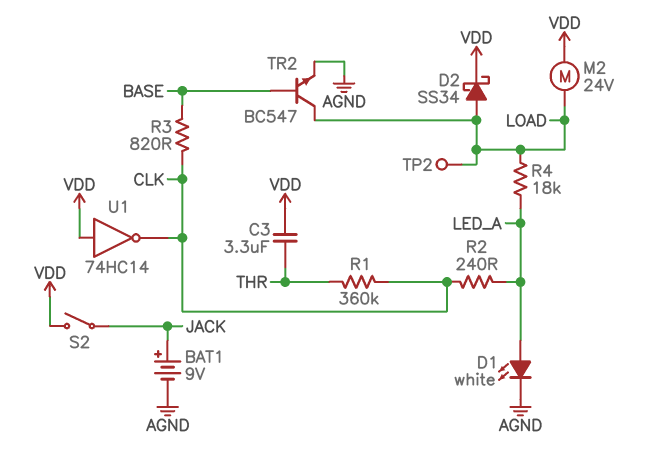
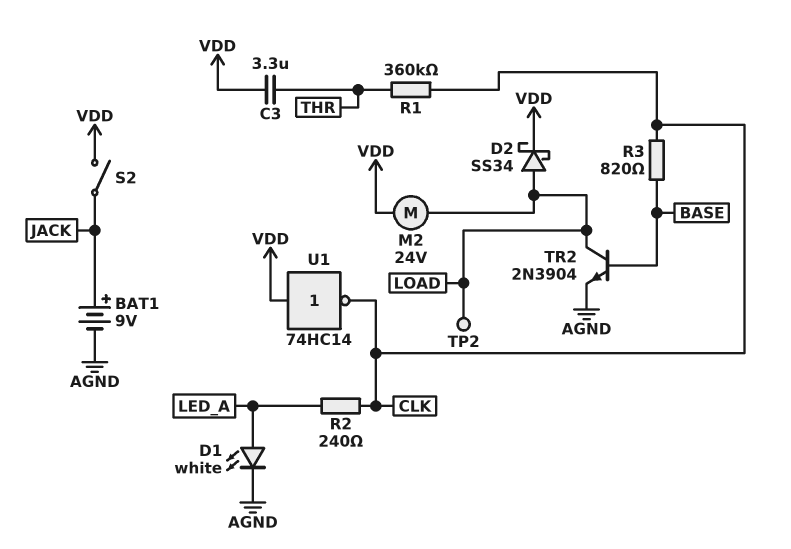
R4: 18k (LED_A, LOAD) -> none
TR2: NPN BC547 (B BASE, C LOAD, E AGND) -> NPN 2N3904 (B BASE, C LOAD, E AGND)

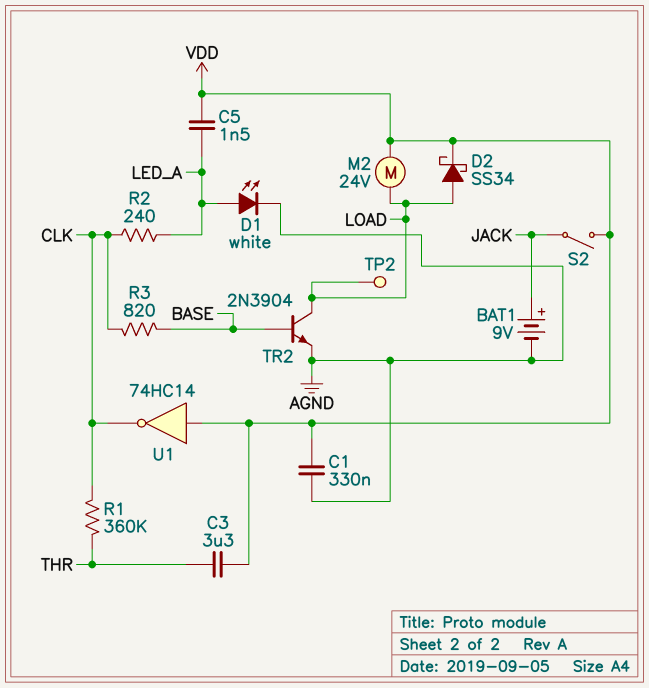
C1: none -> 330nF (AGND, VDD)
C5: none -> 1.5nF (LED_A, VDD)

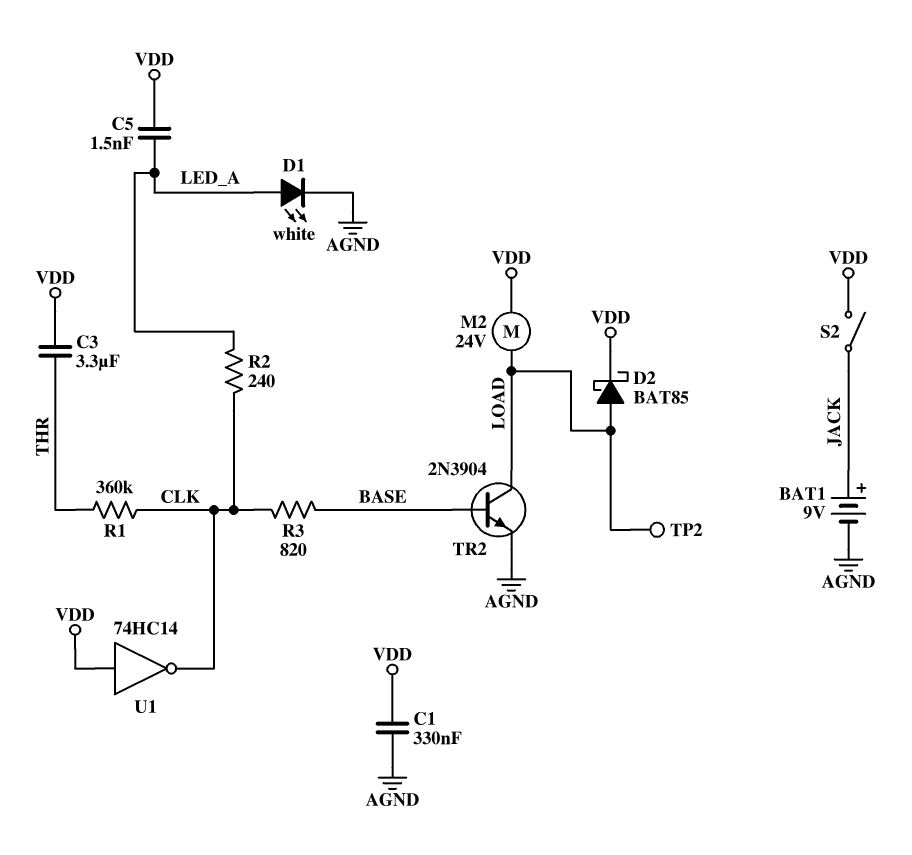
D2: schottky SS34 (A LOAD, K VDD) -> schottky BAT85 (A LOAD, K VDD)

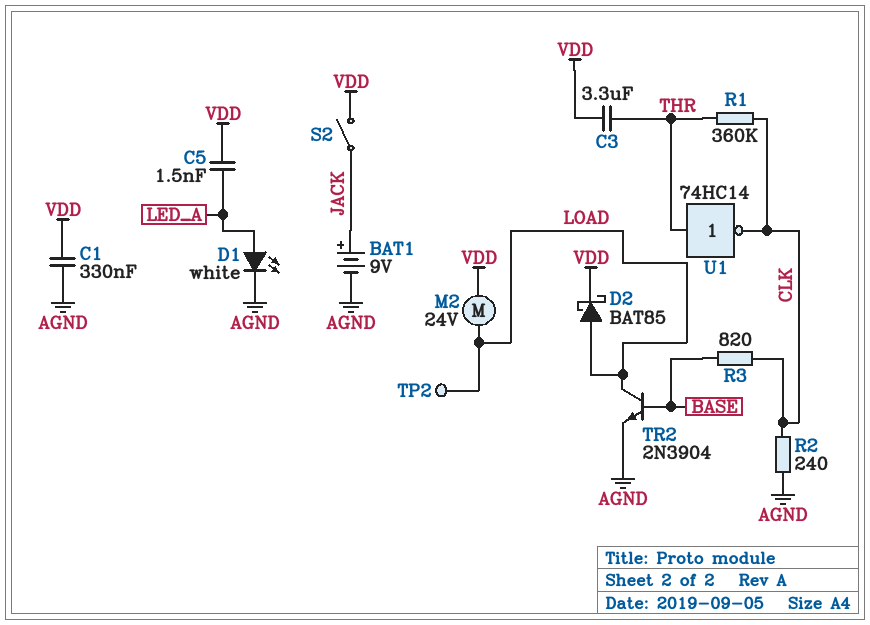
R2: 240 (CLK, LED_A) -> 240 (AGND, CLK)
U1: NOT 74HC14 (in VDD, out CLK) -> NOT 74HC14 (in THR, out CLK)

